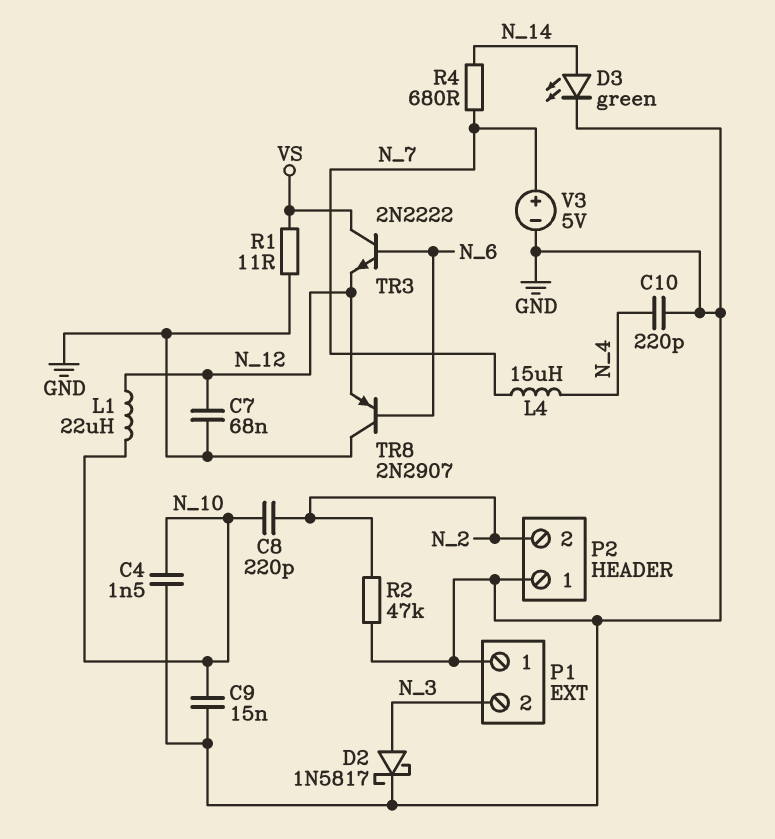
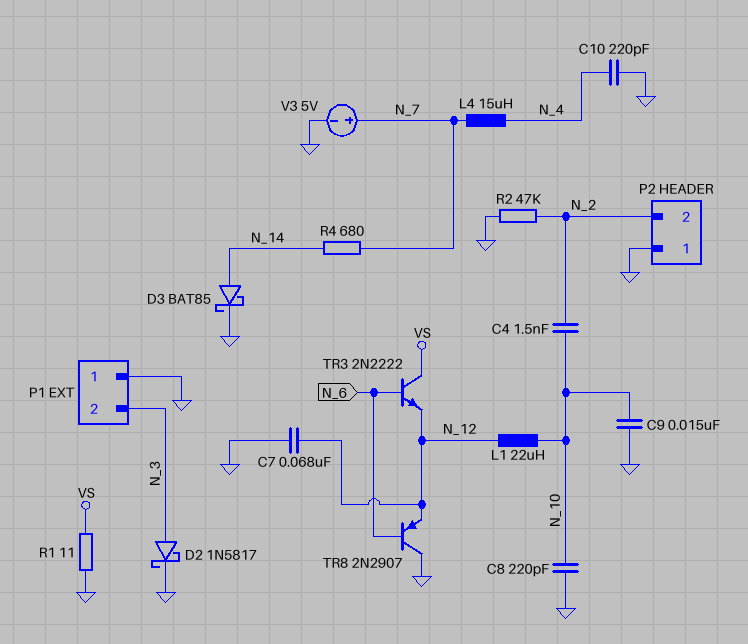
C4: 1.5nF (GND, N_10) -> 1.5nF (N_2, N_10)
C8: 220pF (N_2, N_10) -> 220pF (GND, N_10)
D3: LED green (A N_14, K GND) -> schottky BAT85 (A N_14, K GND)

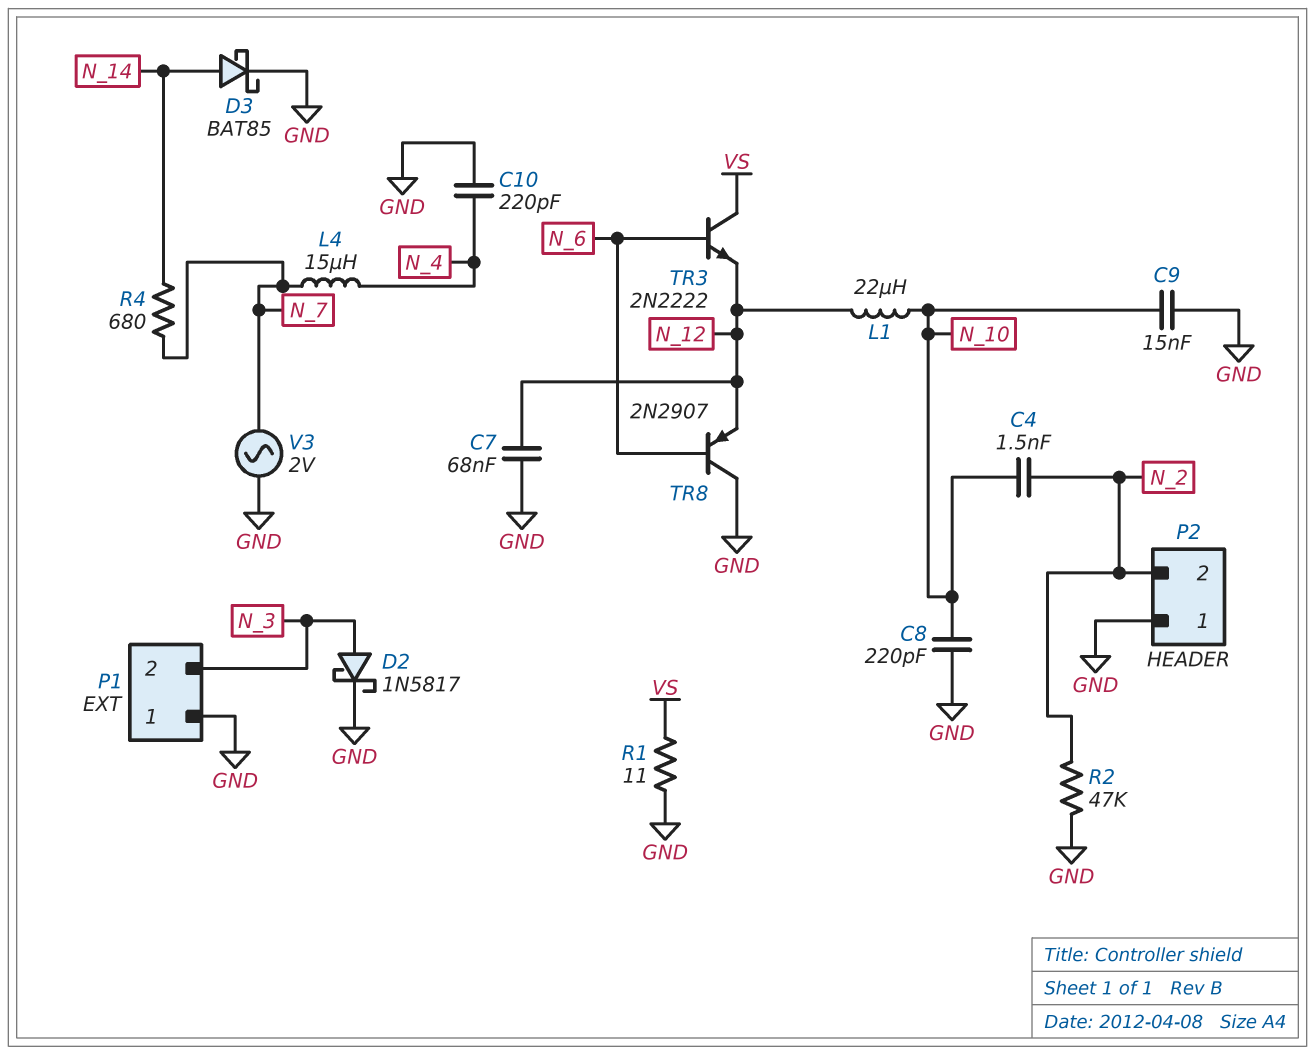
V3: 5V (plus N_7, minus GND) -> AC 2V (GND, N_7)

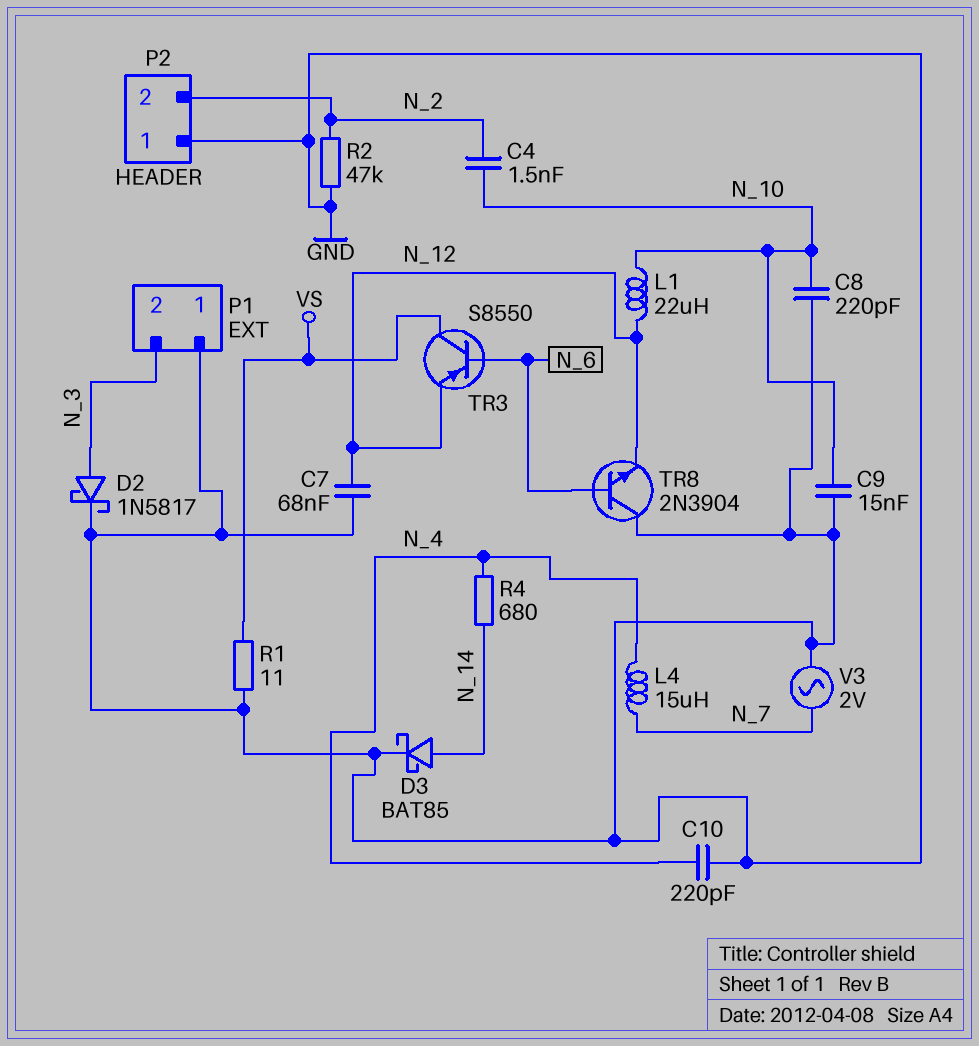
R4: 680 (N_7, N_14) -> 680 (N_4, N_14)
TR3: NPN 2N2222 (B N_6, C VS, E N_12) -> PNP S8550 (B N_6, C VS, E N_12)
TR8: PNP 2N2907 (B N_6, C GND, E N_12) -> NPN 2N3904 (B N_6, C GND, E N_12)

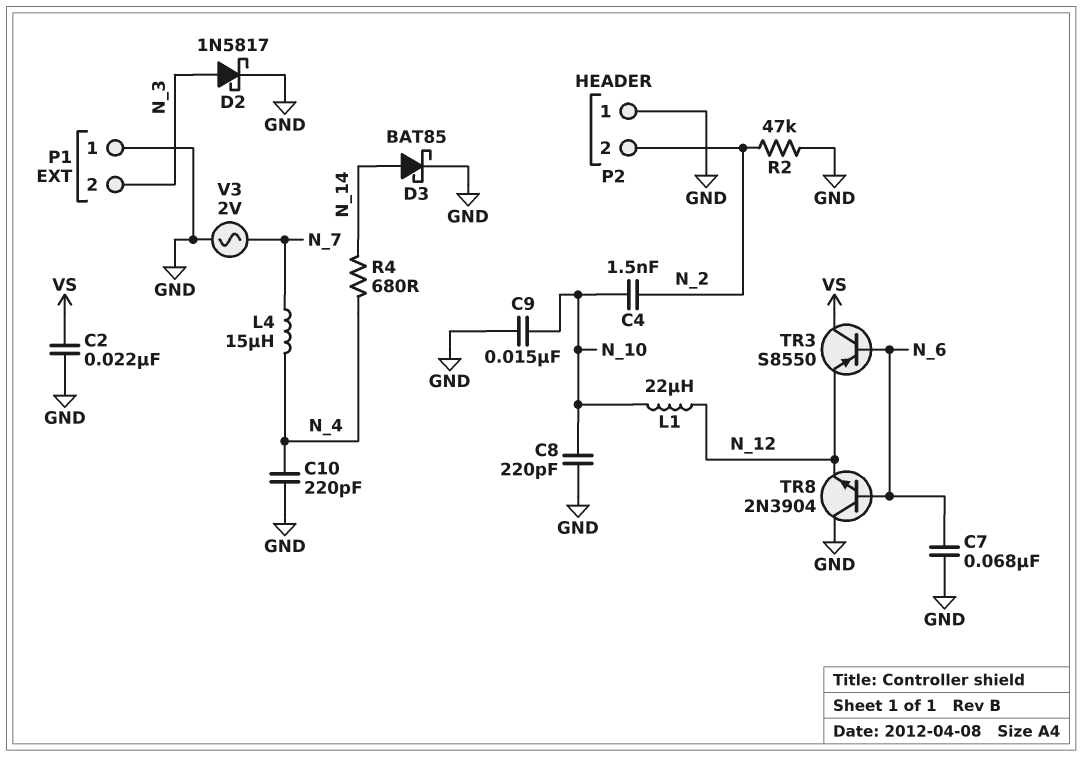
C2: none -> 22nF (GND, VS)
C7: 68nF (GND, N_12) -> 68nF (GND, N_6)
R1: 11 (GND, VS) -> none

